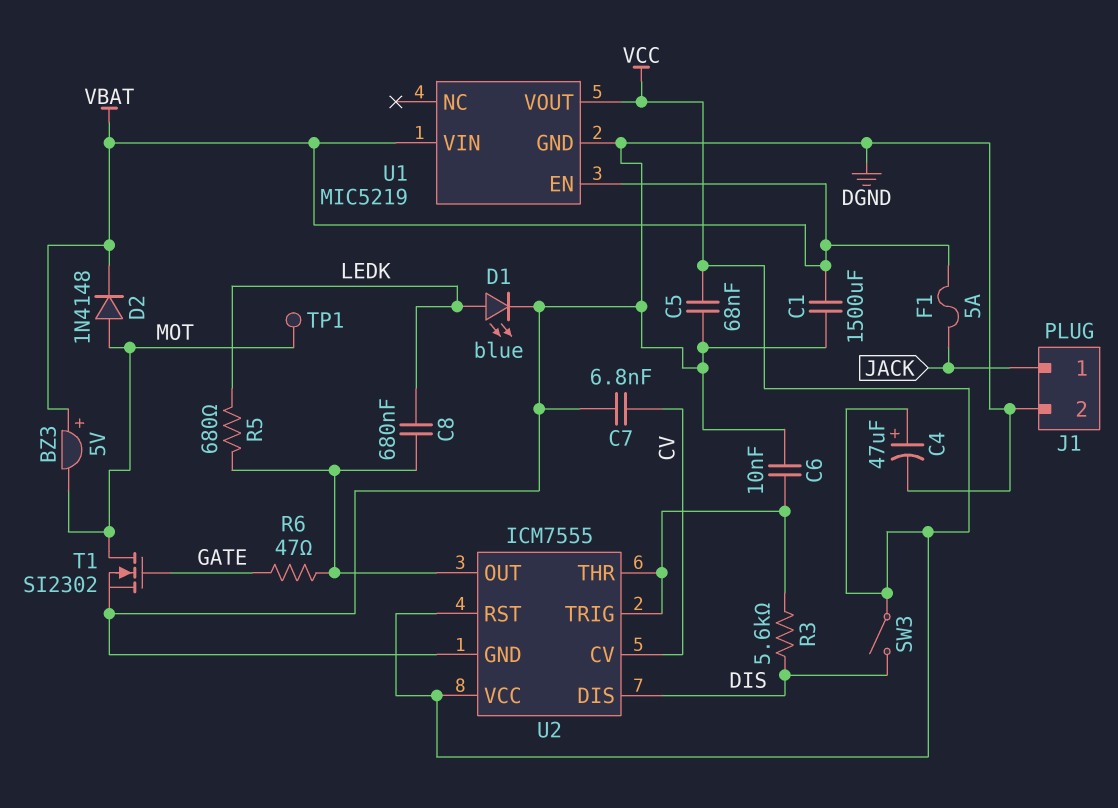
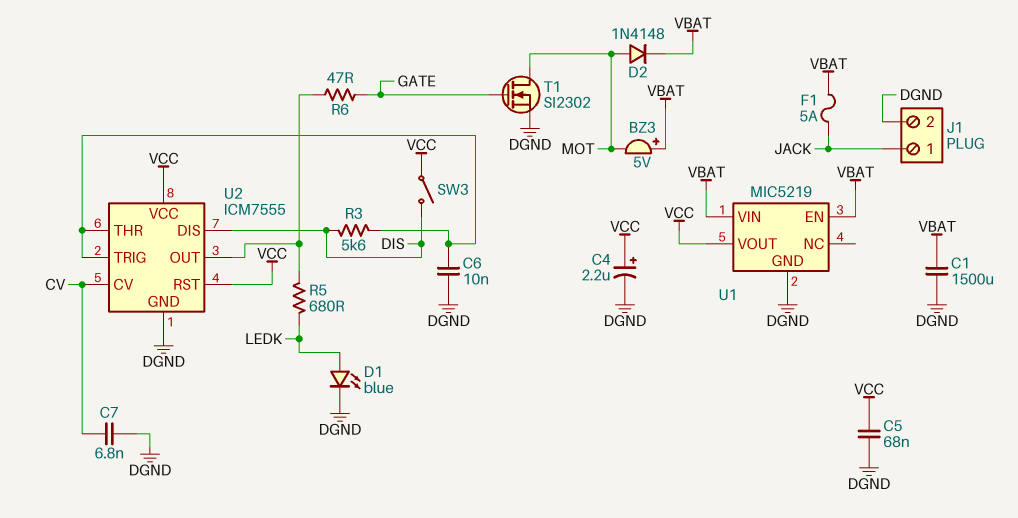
C4: 47uF (plus VCC, minus DGND) -> 2.2uF (plus VCC, minus DGND)
C8: 680nF (LEDK, U2/OUT) -> none
TP1: test point (MOT) -> none

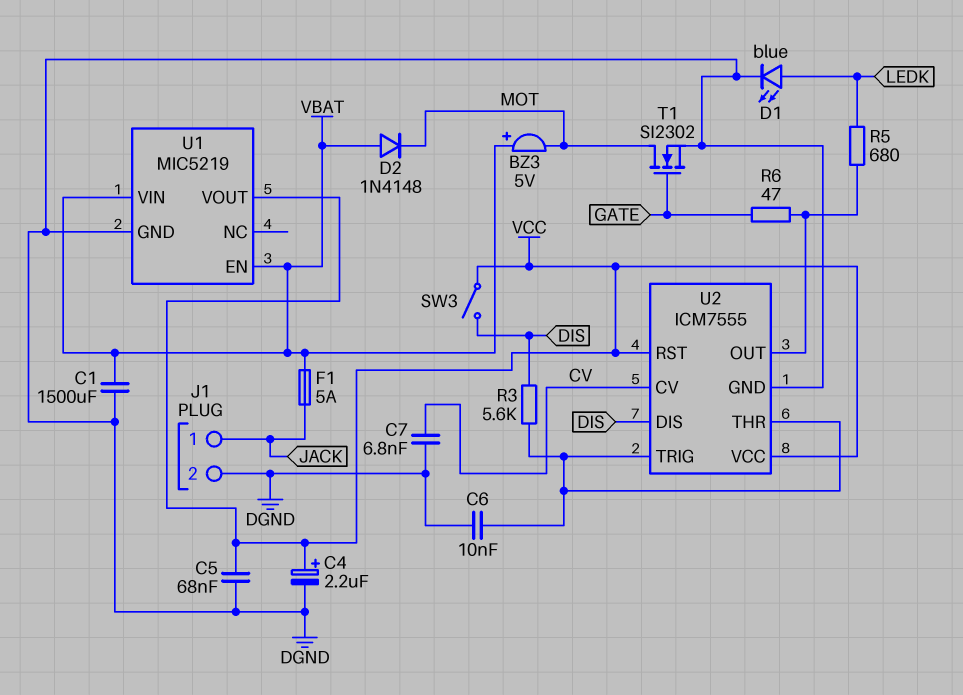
D2: diode 1N4148 (A MOT, K VBAT) -> diode 1N4148 (A VBAT, K MOT)

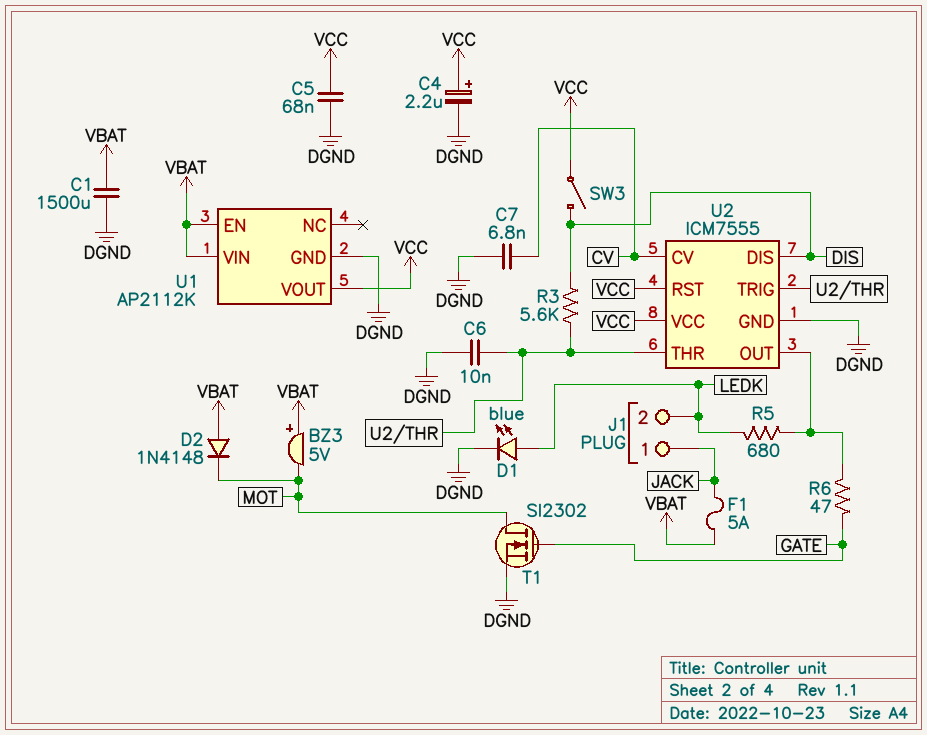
J1 pin 2: DGND -> LEDK
U1: MIC5219 -> AP2112K

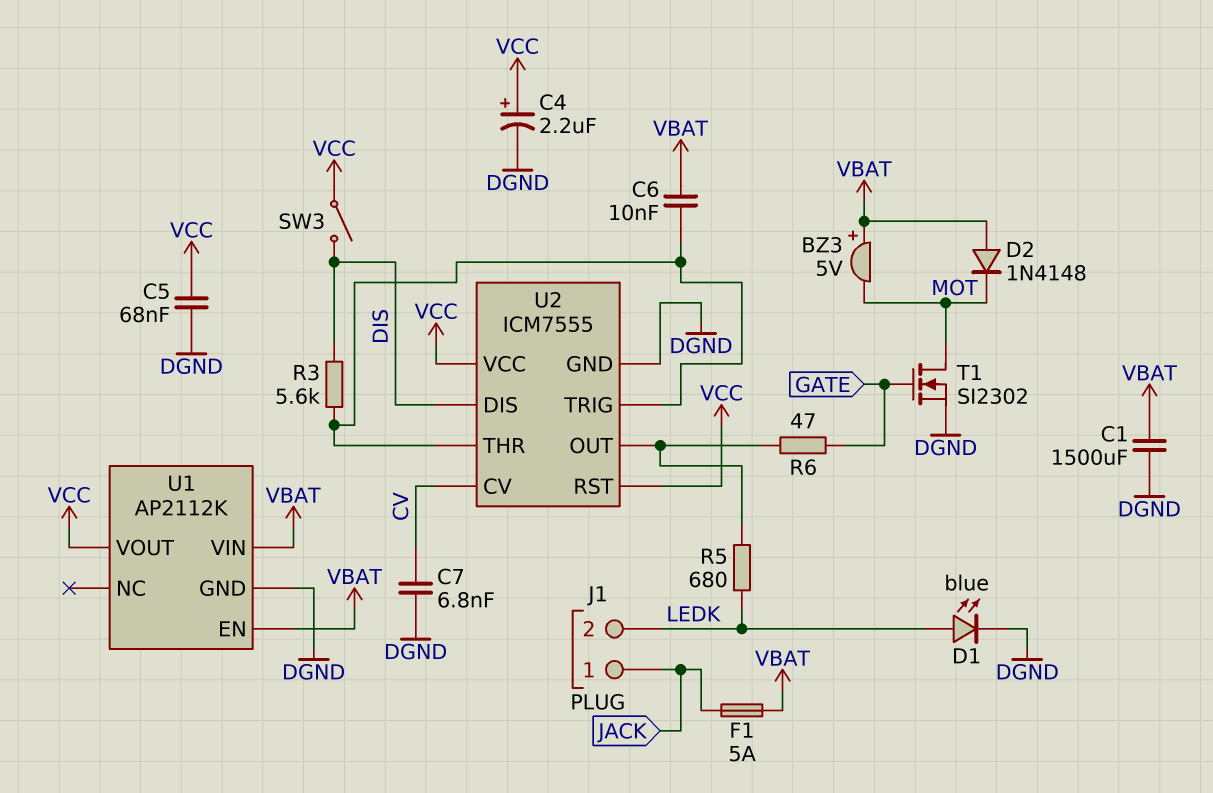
C6: 10nF (DGND, U2/THR) -> 10nF (U2/THR, VBAT)

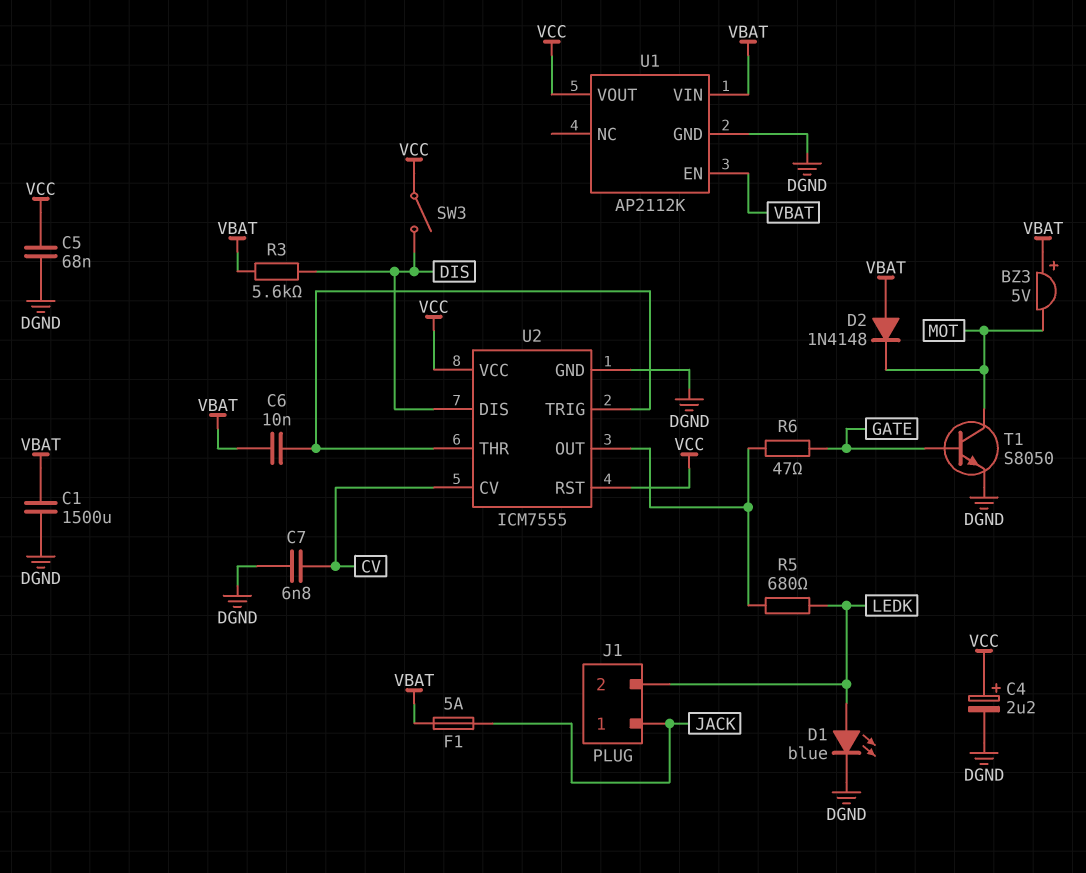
R3: 5.6k (DIS, U2/THR) -> 5.6k (DIS, VBAT)
T1: NMOS SI2302 (G GATE, D MOT, S DGND) -> NPN S8050 (B GATE, C MOT, E DGND)

